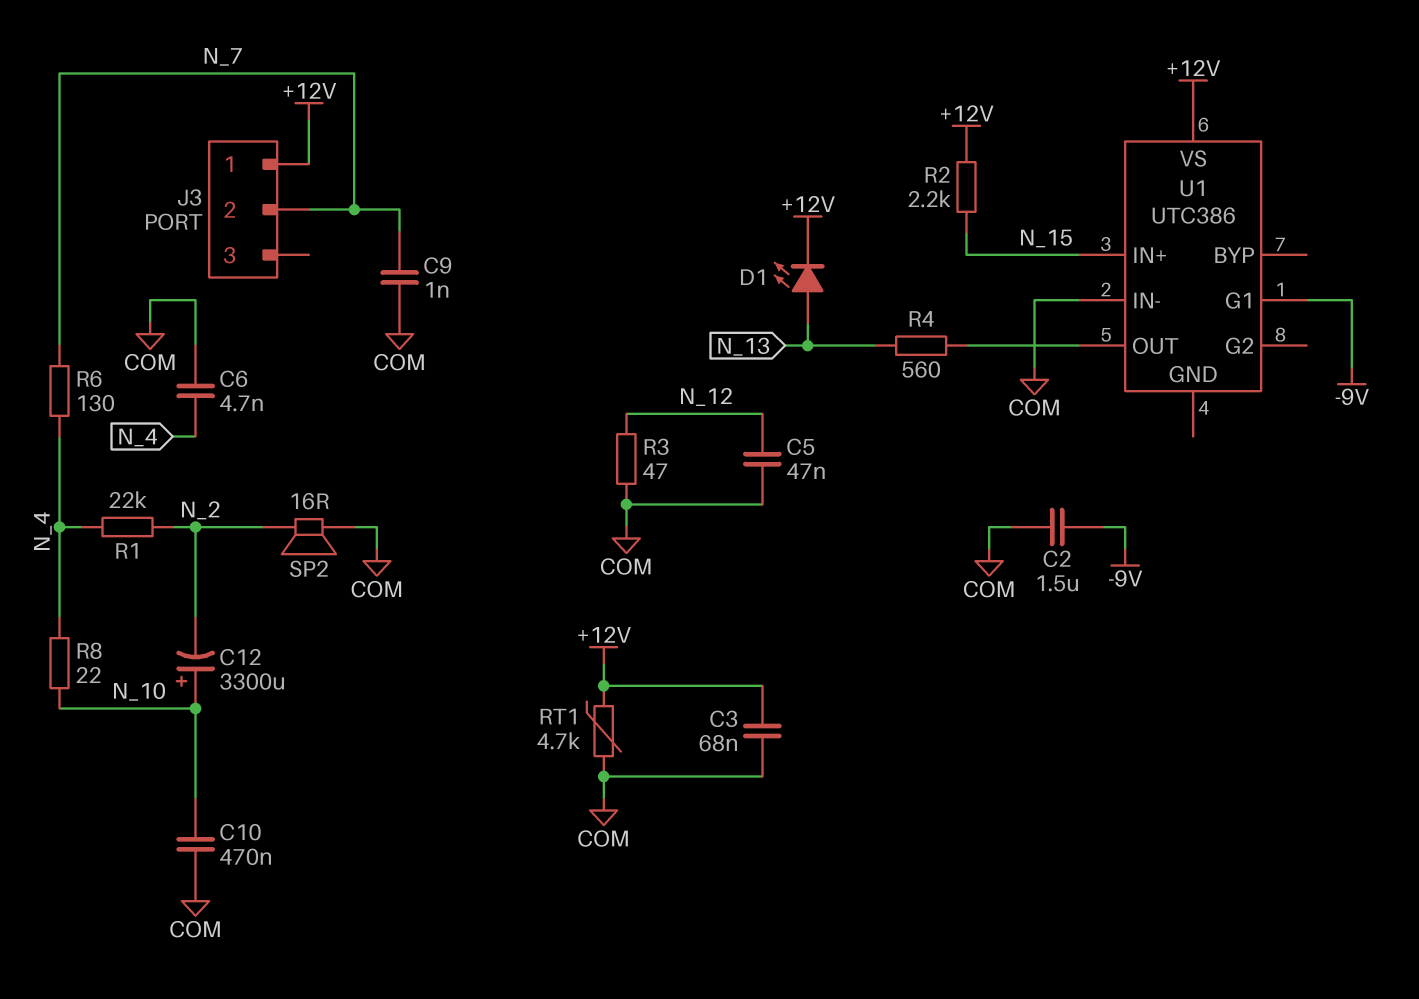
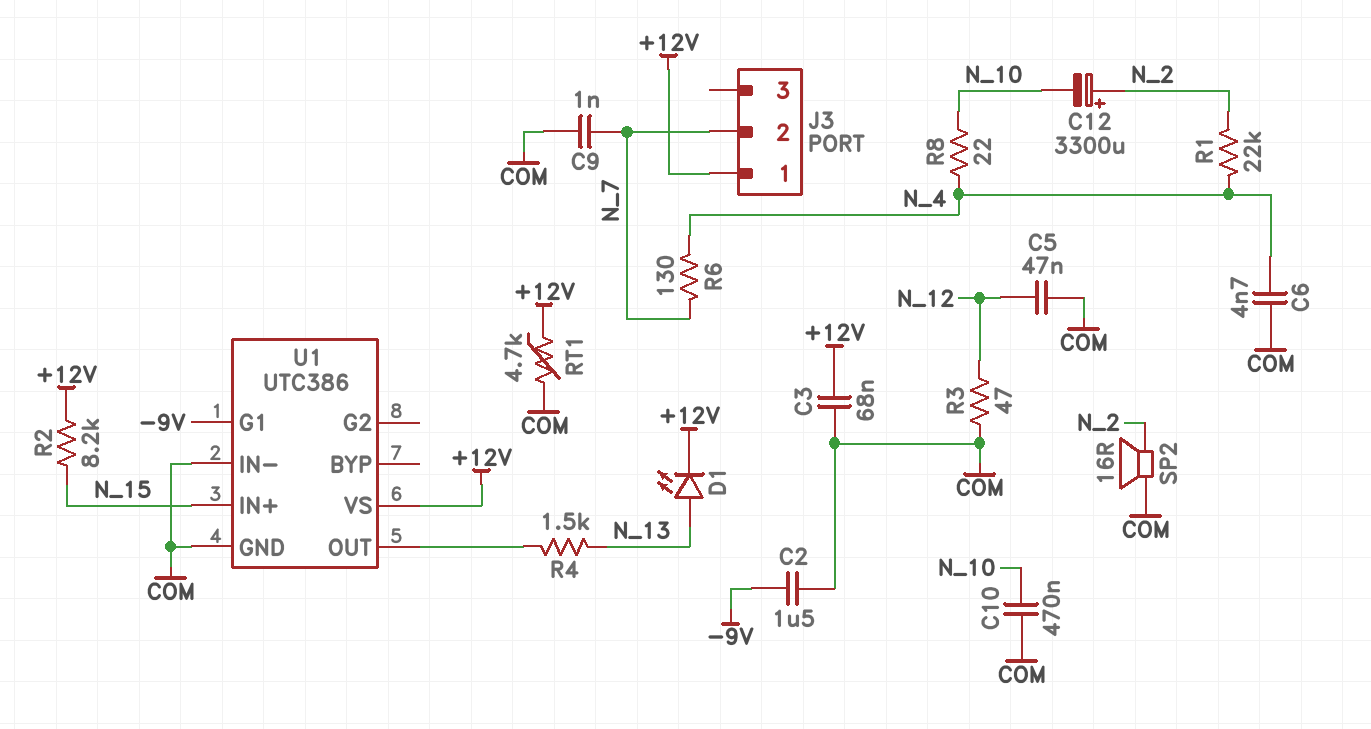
C12: 3300uF (plus N_10, minus N_2) -> 3300uF (plus N_2, minus N_10)
R2: 2.2k (+12V, N_15) -> 8.2k (+12V, N_15)
R4: 560 (N_13, U1/OUT) -> 1.5k (N_13, U1/OUT)
U1 pin GND: none -> COM

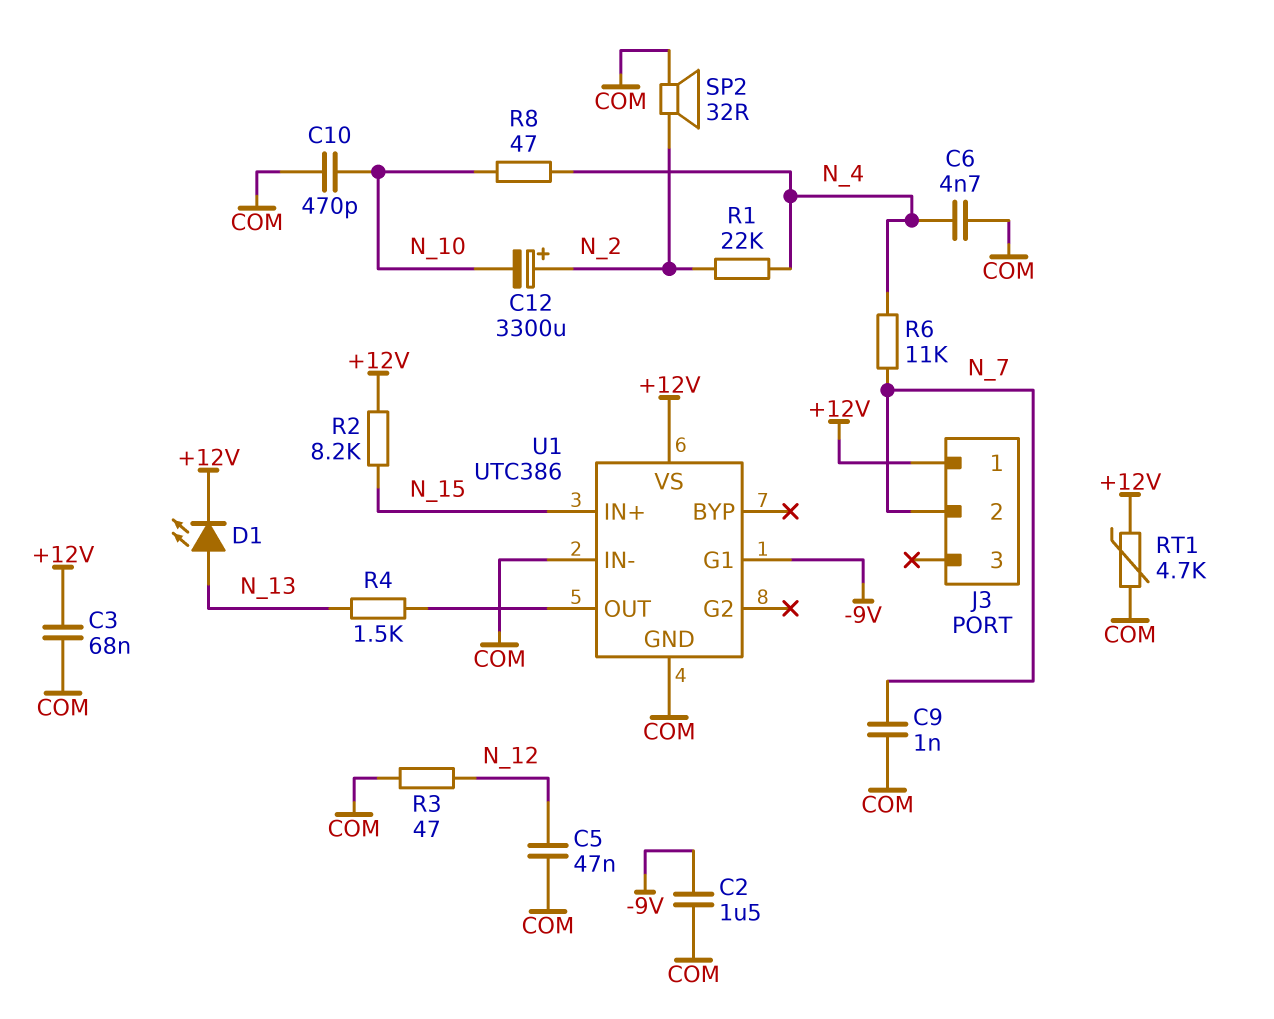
C10: 470nF (COM, N_10) -> 470pF (COM, N_10)
R6: 130 (N_4, N_7) -> 11k (N_4, N_7)
R8: 22 (N_4, N_10) -> 47 (N_4, N_10)
SP2: speaker 16R (COM, N_2) -> speaker 32R (COM, N_2)

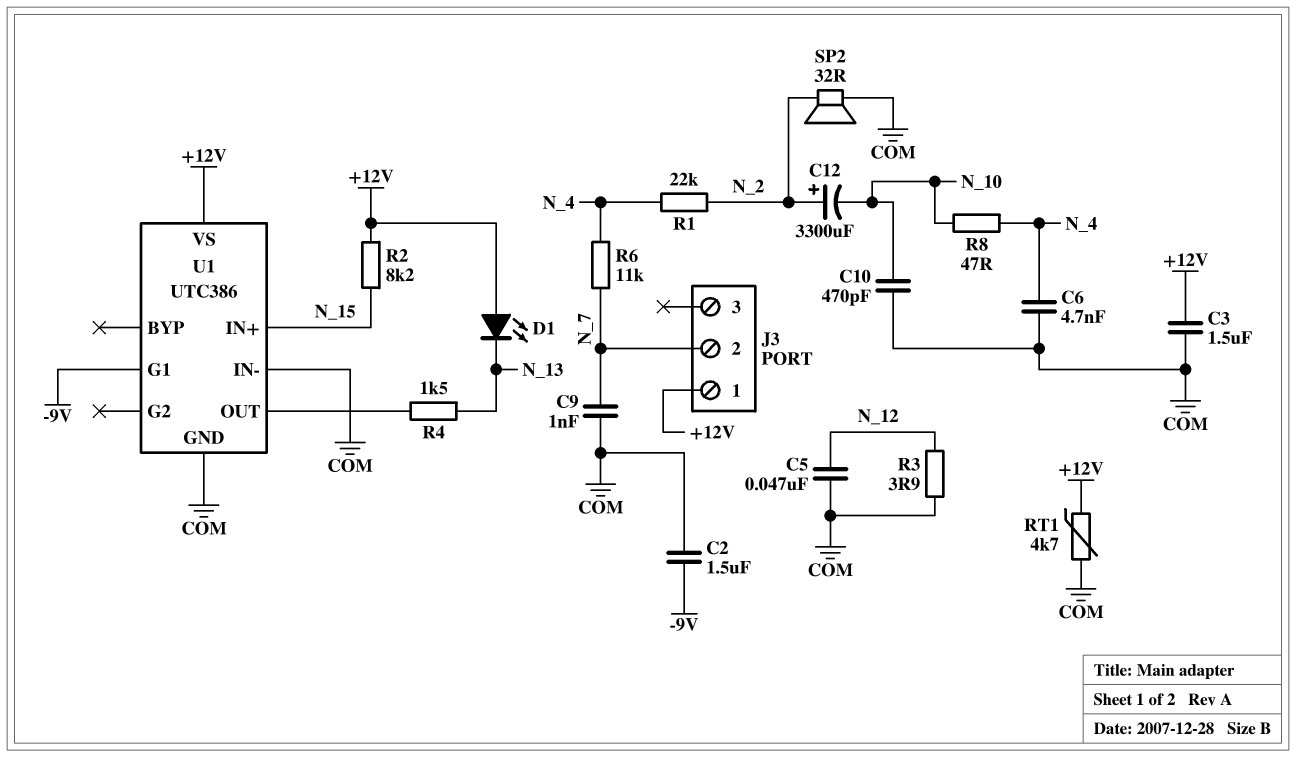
C3: 68nF (+12V, COM) -> 1.5uF (+12V, COM)
D1: LED (A N_13, K +12V) -> LED (A +12V, K N_13)
R3: 47 (COM, N_12) -> 3.9 (COM, N_12)

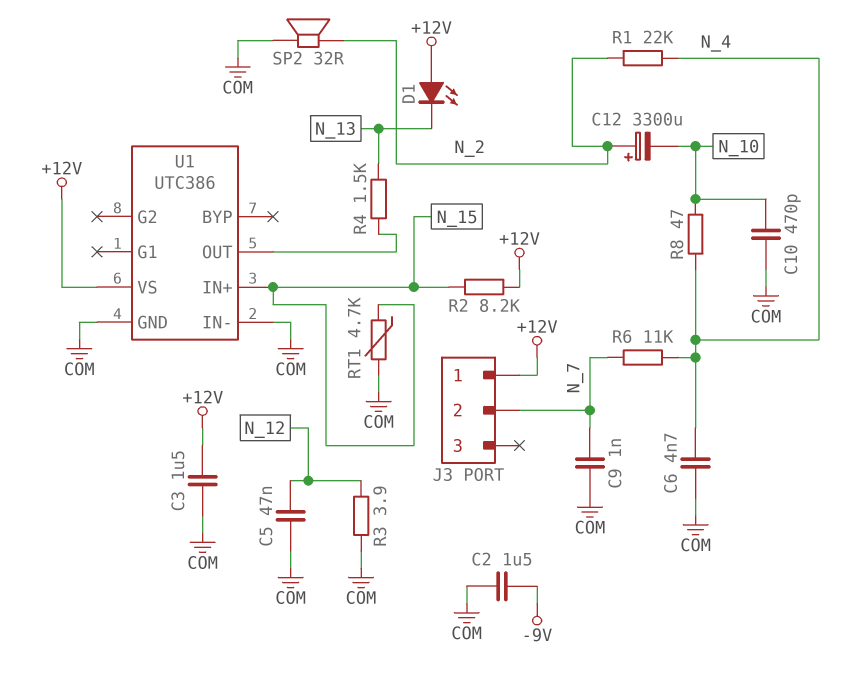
RT1: 4.7k (+12V, COM) -> 4.7k (COM, N_15)
U1 pin G1: -9V -> none

